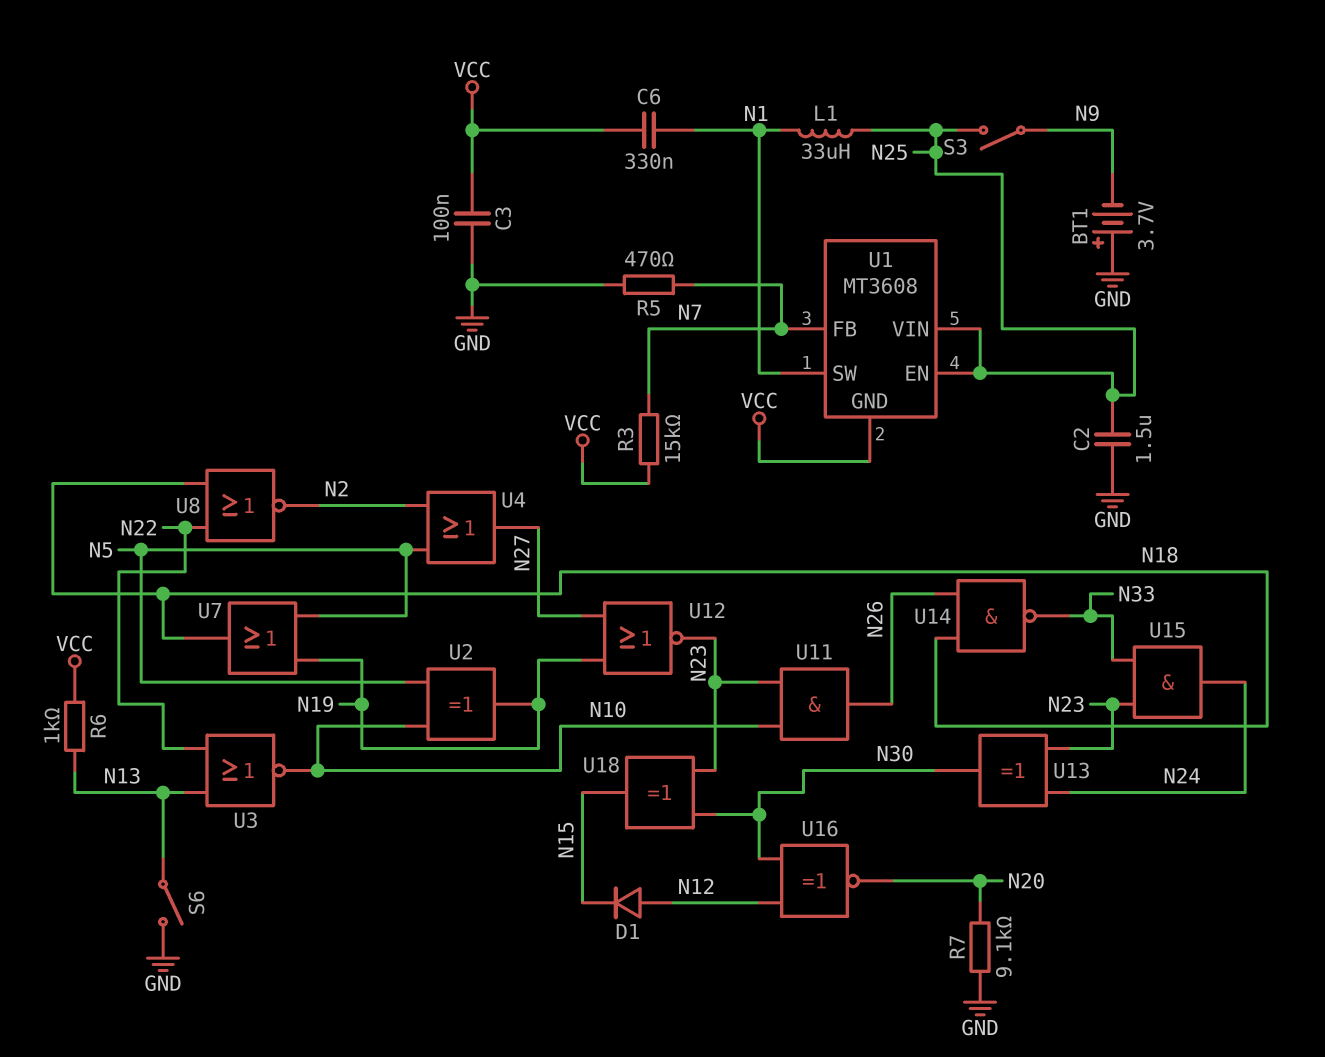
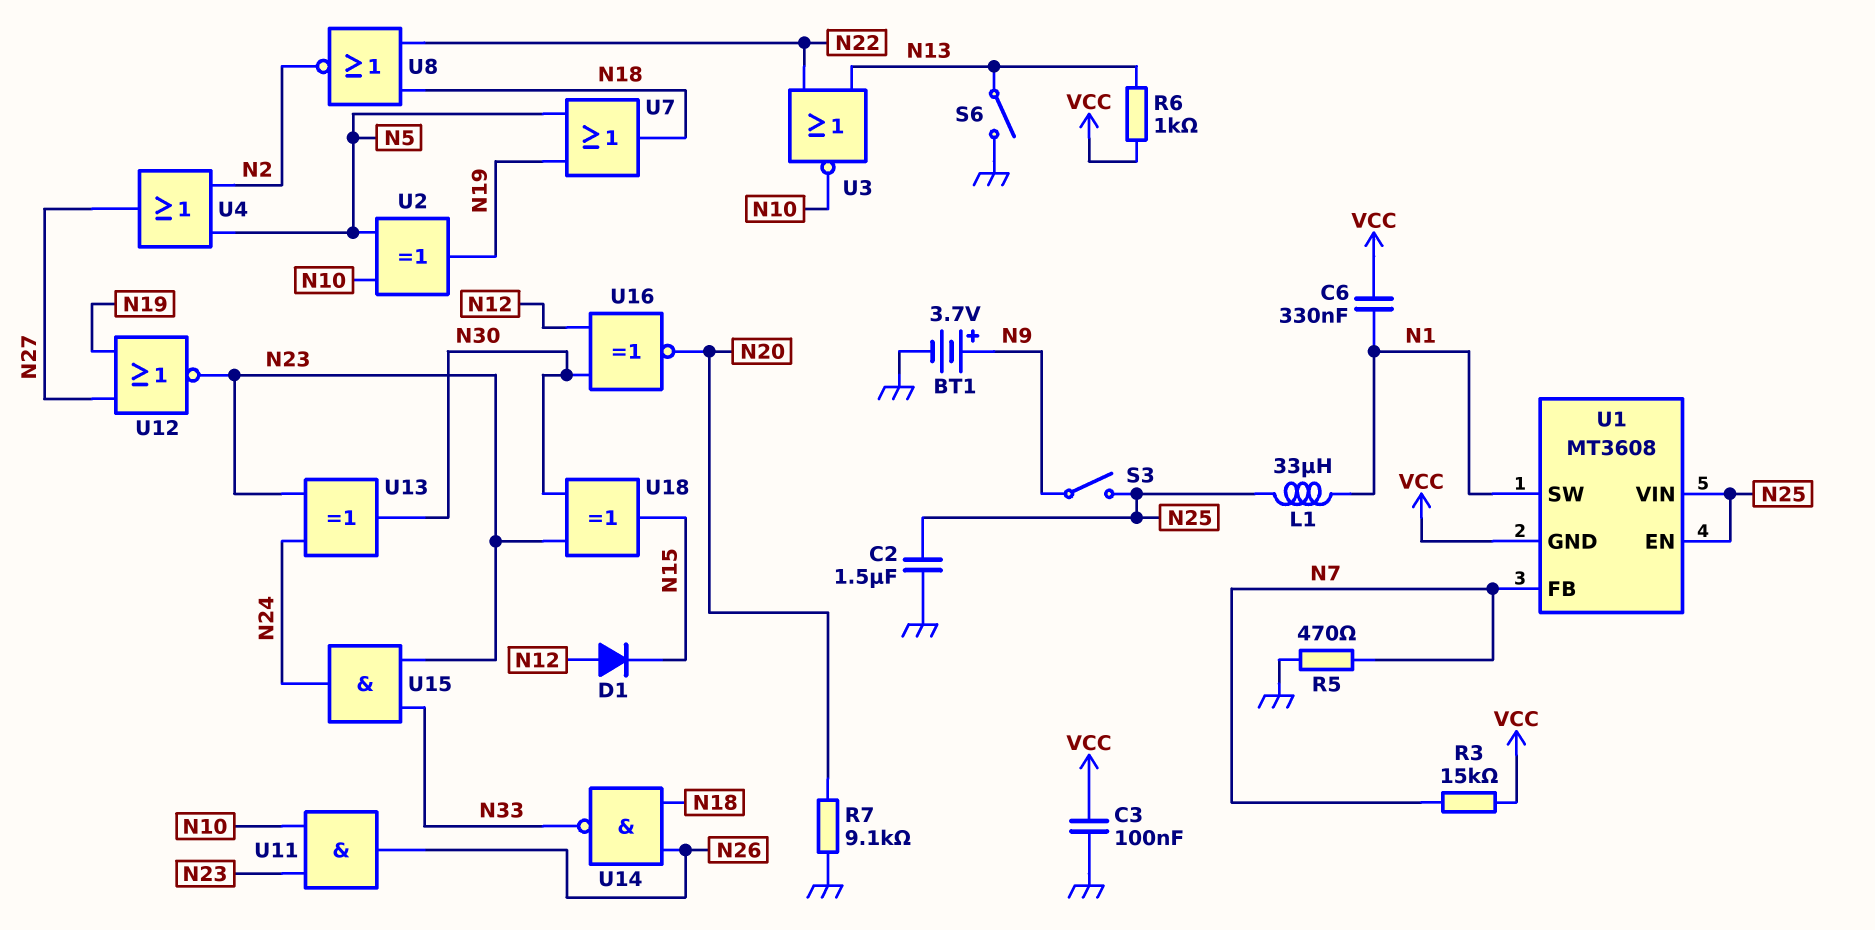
BT1: 3.7V (plus GND, minus N9) -> 3.7V (plus N9, minus GND)

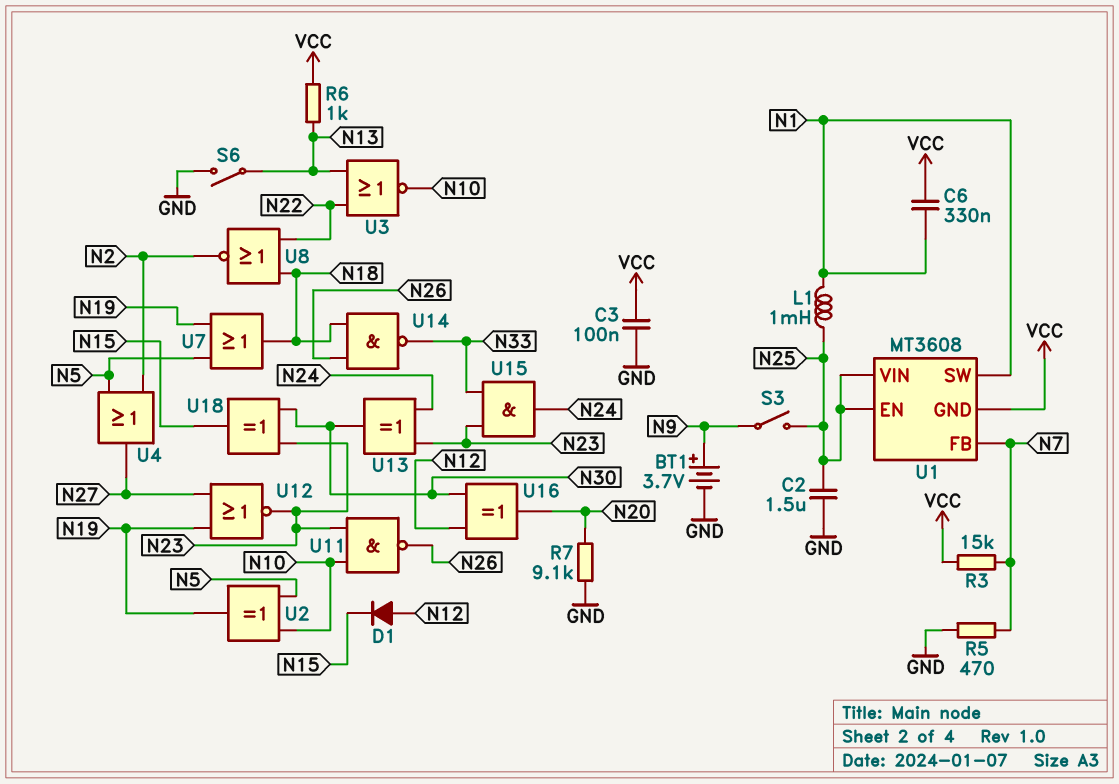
L1: 33uH (N1, N25) -> 1mH (N1, N25)
U11: AND (in N10, in N23, out N26) -> NAND (in N10, in N23, out N26)
U16: XNOR (in N12, in N30, out N20) -> XOR (in N12, in N30, out N20)

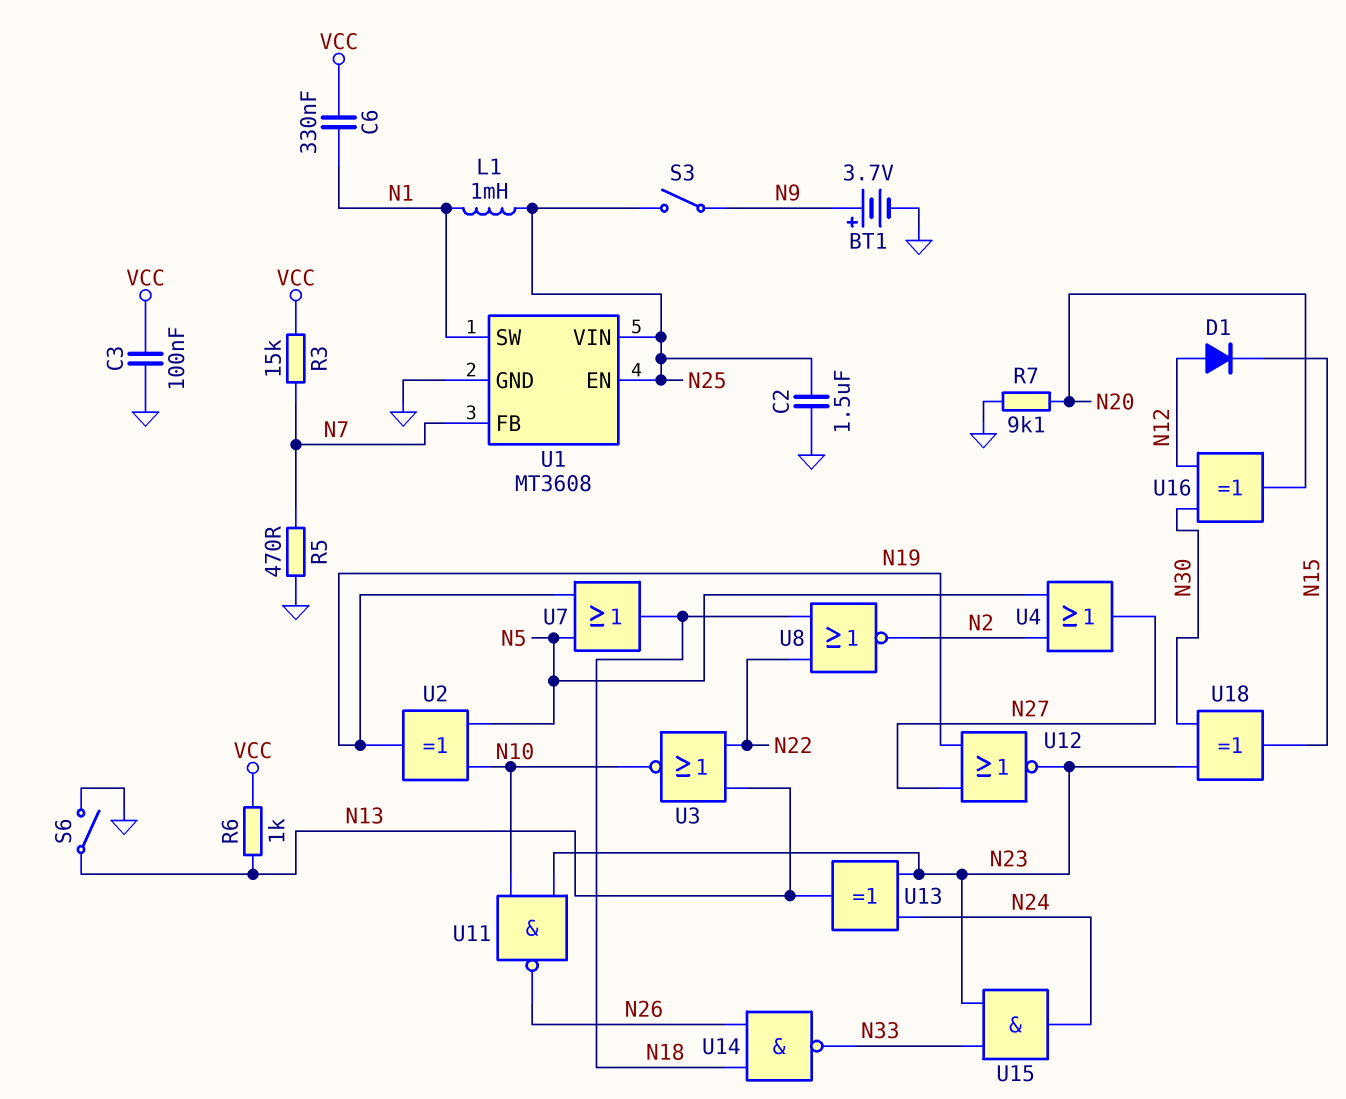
U1 pin GND: VCC -> GND
U13: XOR (in N23, in N24, out N30) -> XOR (in N23, in N24, out N13)

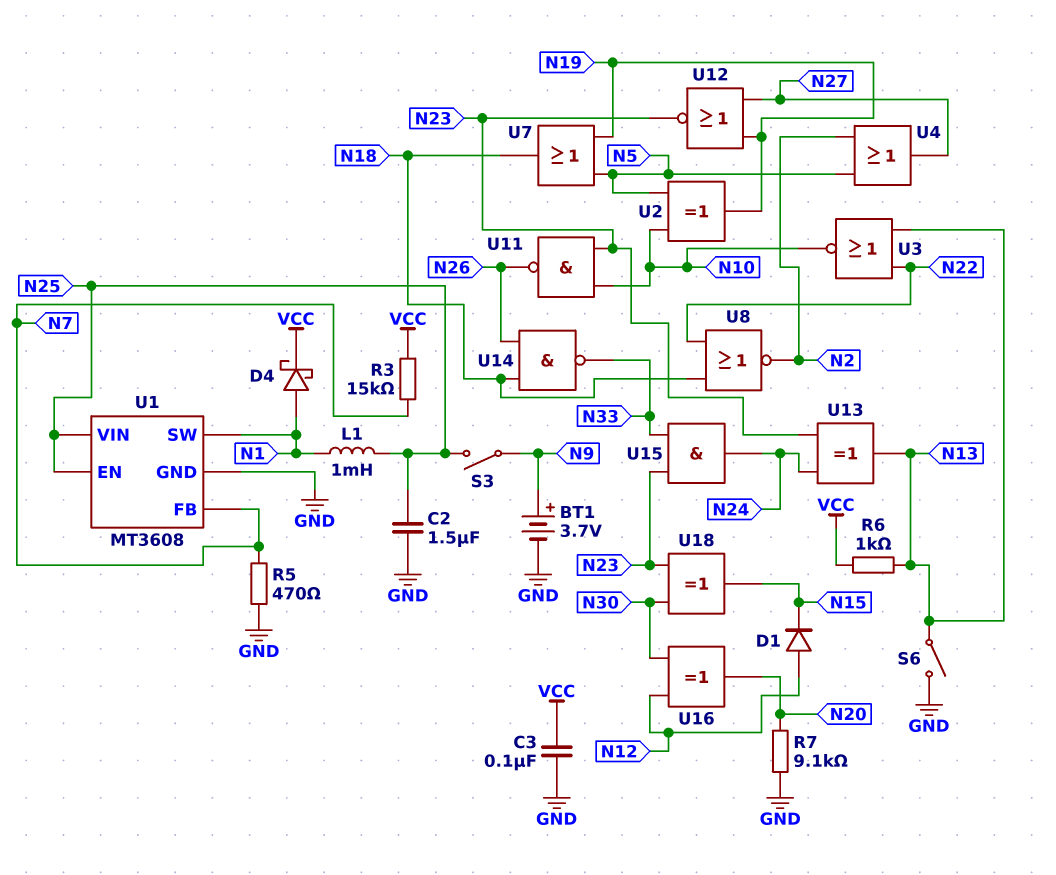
C6: 330nF (N1, VCC) -> none
D4: none -> schottky (A N1, K VCC)

